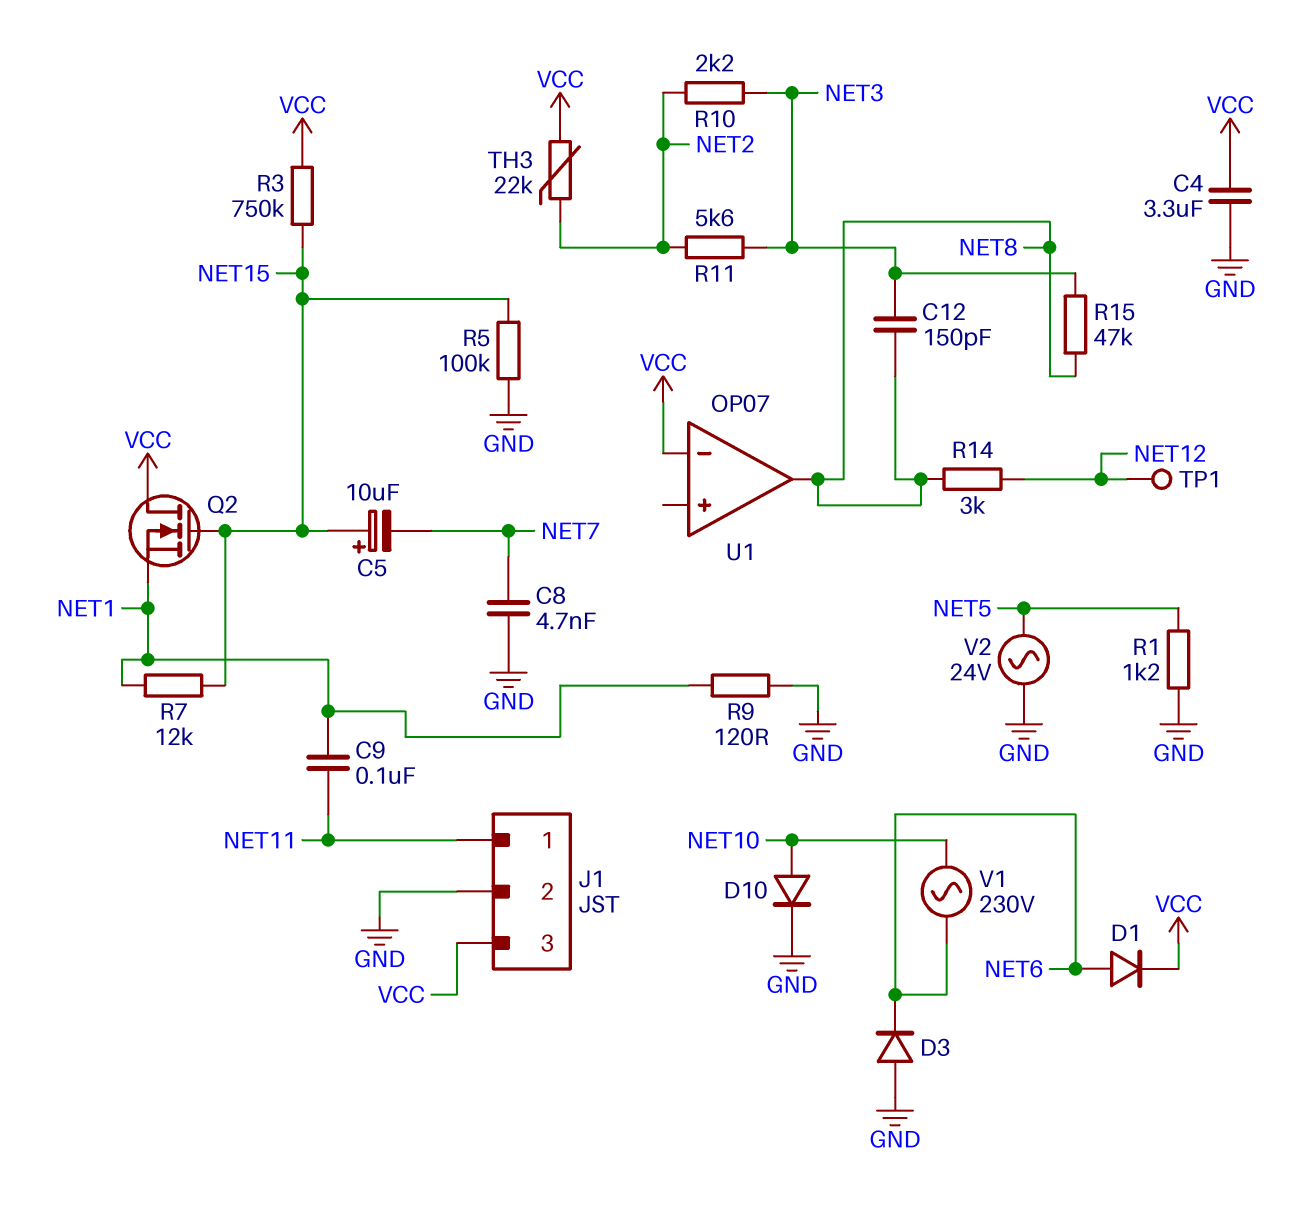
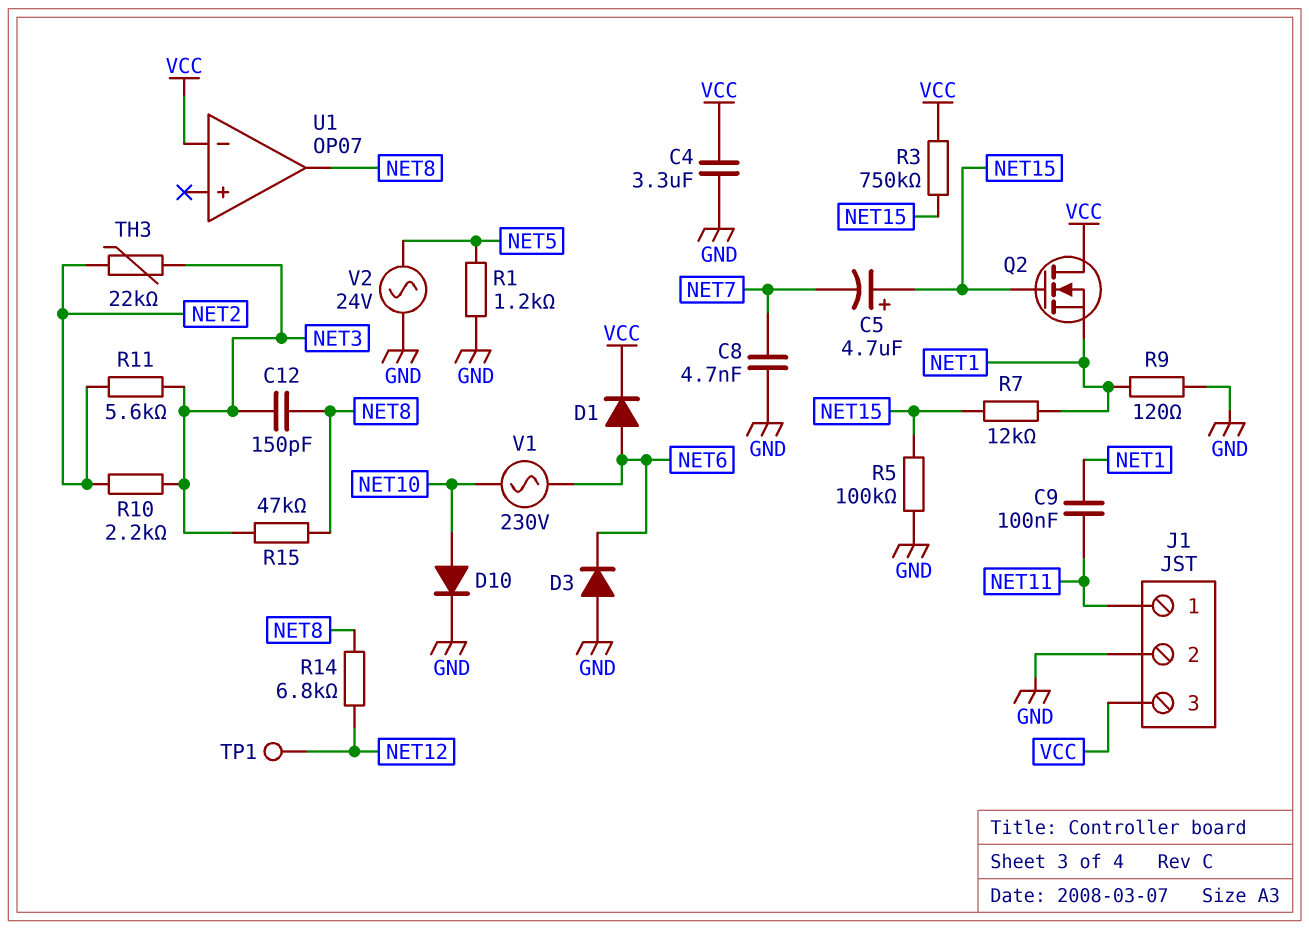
C5: 10uF (plus NET15, minus NET7) -> 4.7uF (plus NET15, minus NET7)
R14: 3k (NET8, NET12) -> 6.8k (NET8, NET12)
TH3: 22k (NET2, VCC) -> 22k (NET2, NET3)

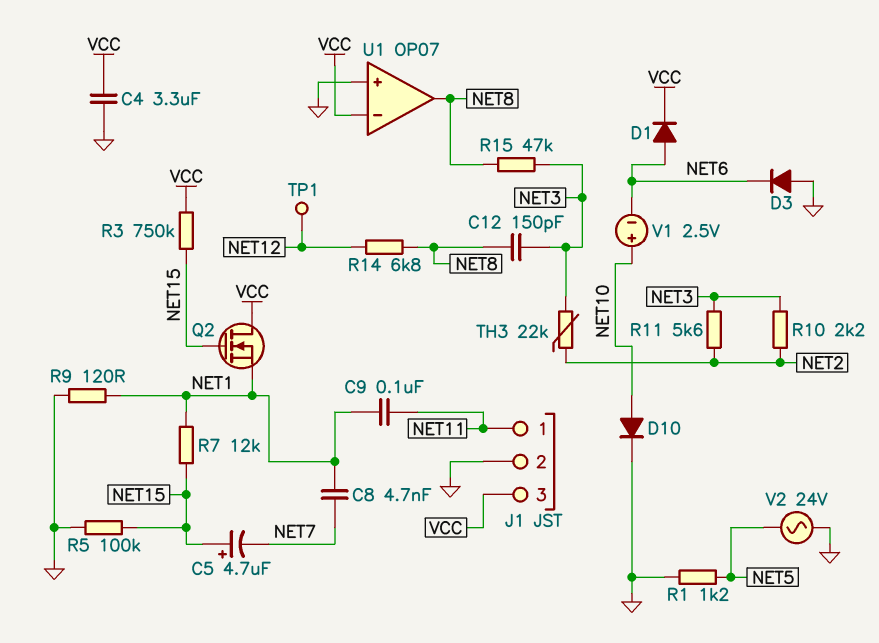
C8: 4.7nF (GND, NET7) -> 4.7nF (NET1, NET7)
U1 pin in+: none -> GND
V1: AC 230V (NET6, NET10) -> 2.5V (plus NET10, minus NET6)

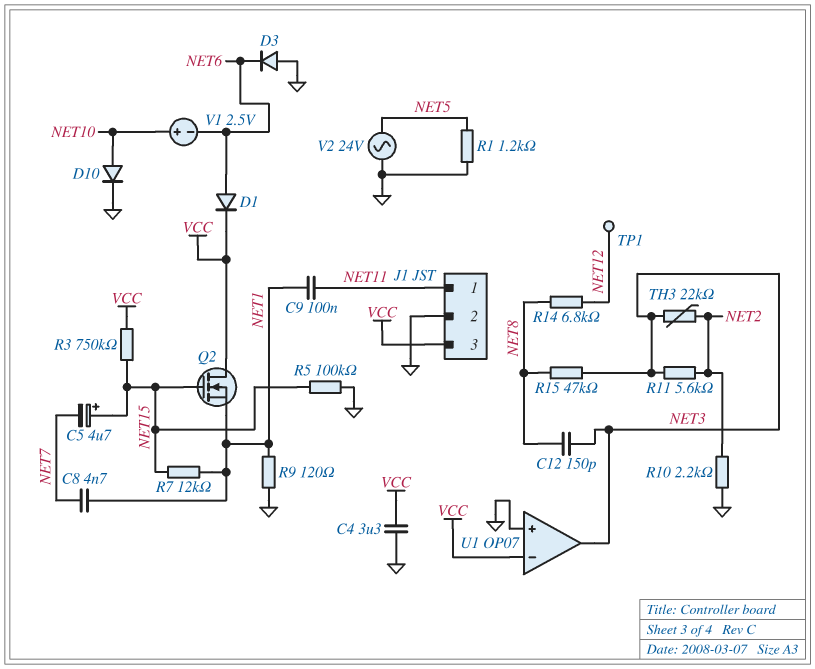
R10: 2.2k (NET2, NET3) -> 2.2k (GND, NET2)
U1 pin out: NET8 -> NET3

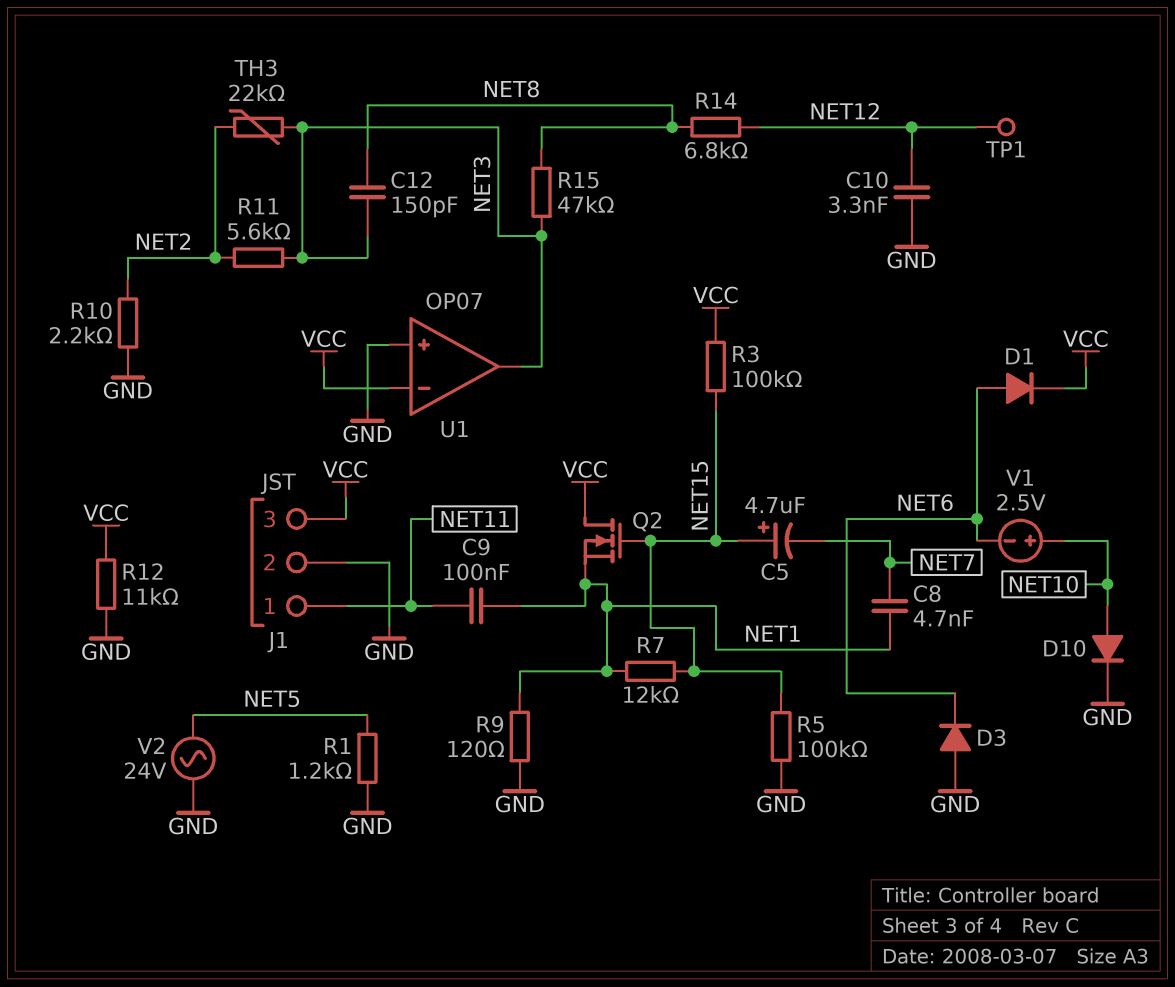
C4: 3.3uF (GND, VCC) -> none
C10: none -> 3.3nF (GND, NET12)
R3: 750k (NET15, VCC) -> 100k (NET15, VCC)
R12: none -> 11k (GND, VCC)

